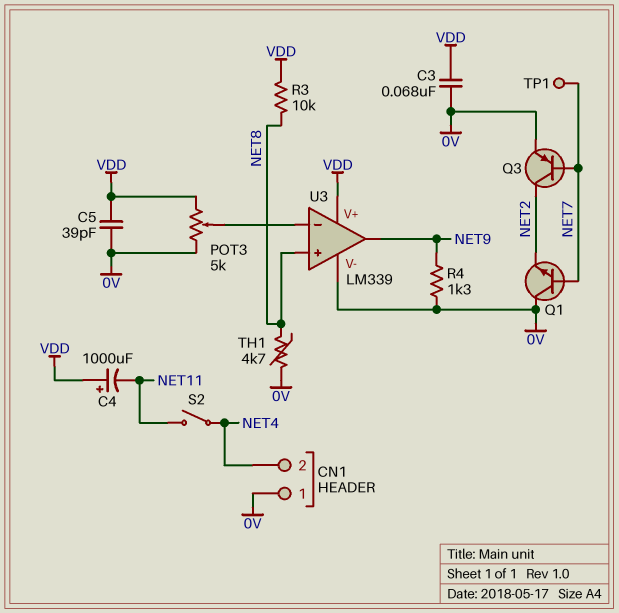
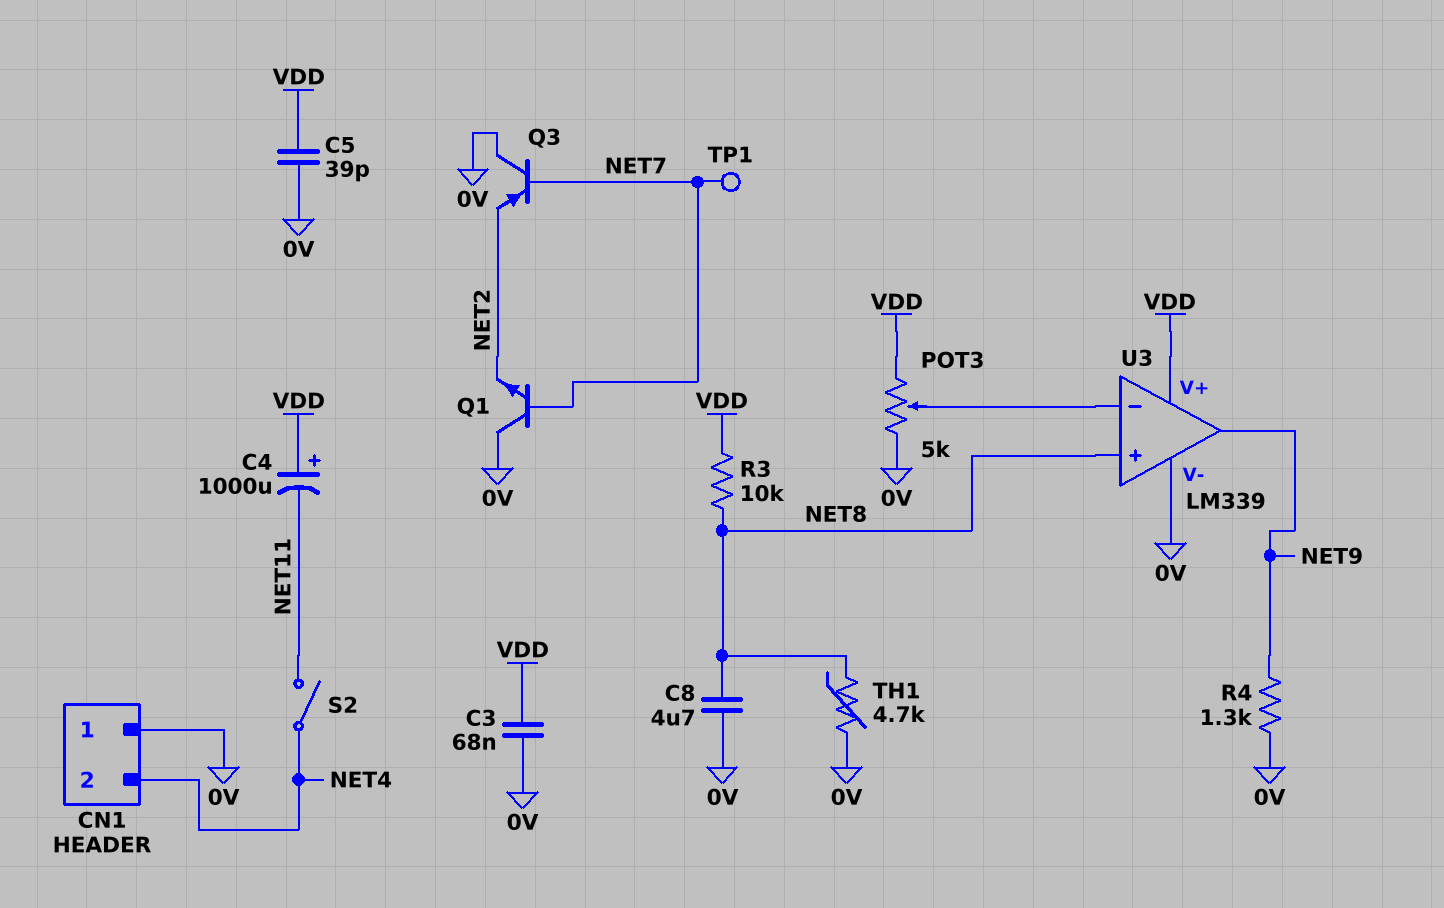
C8: none -> 4.7uF (0V, NET8)
Q3: PNP (B NET7, C NET2, E 0V) -> PNP (B NET7, C 0V, E NET2)

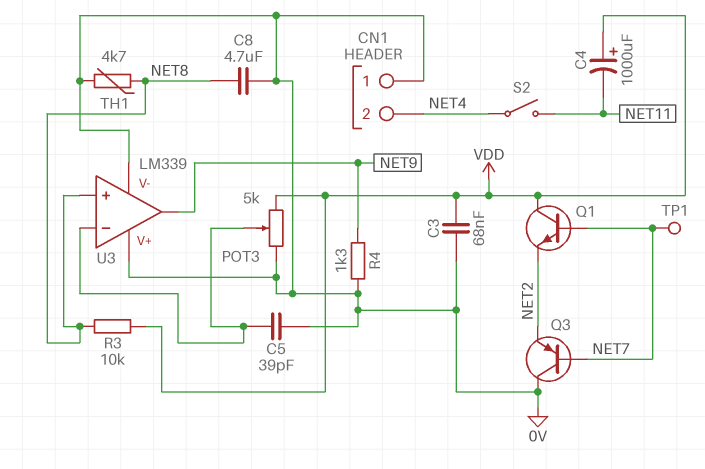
C5: 39pF (0V, VDD) -> 39pF (0V, U3/in-)
Q1: NPN (B NET7, C 0V, E NET2) -> NPN (B NET7, C VDD, E NET2)
U3 pin V+: VDD -> 0V

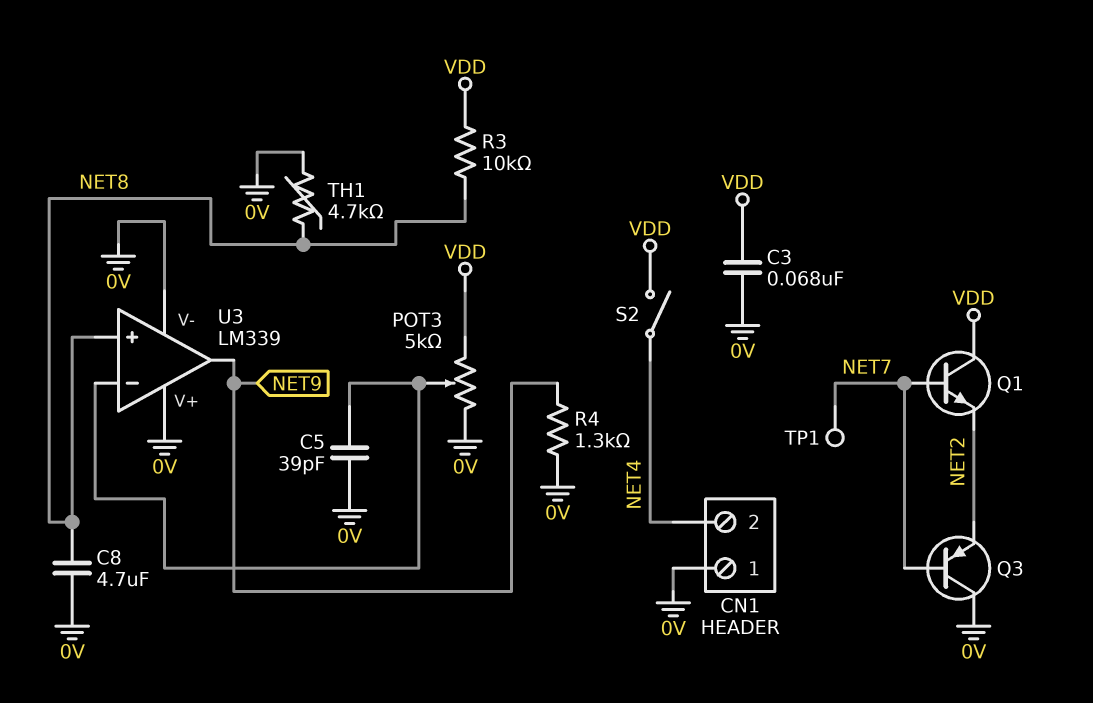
C4: 1000uF (plus VDD, minus NET11) -> none
S2: switch (NET4, NET11) -> switch (NET4, VDD)

